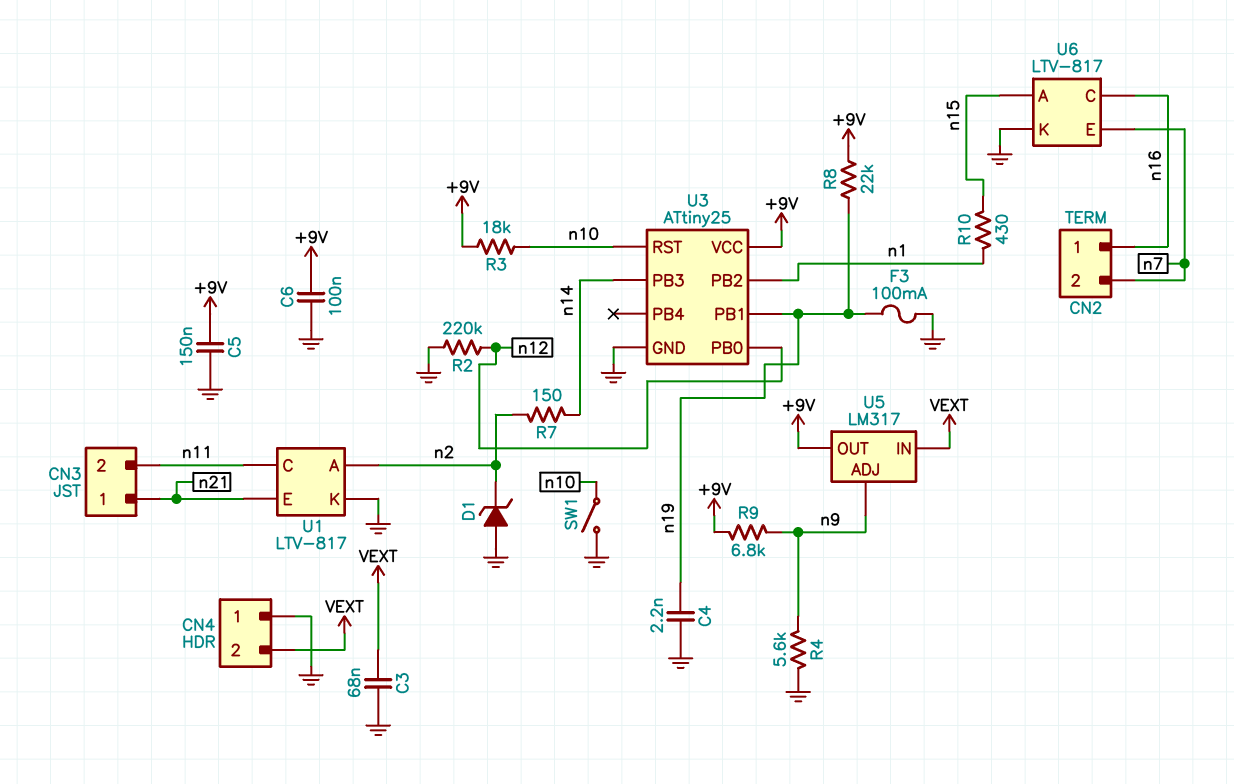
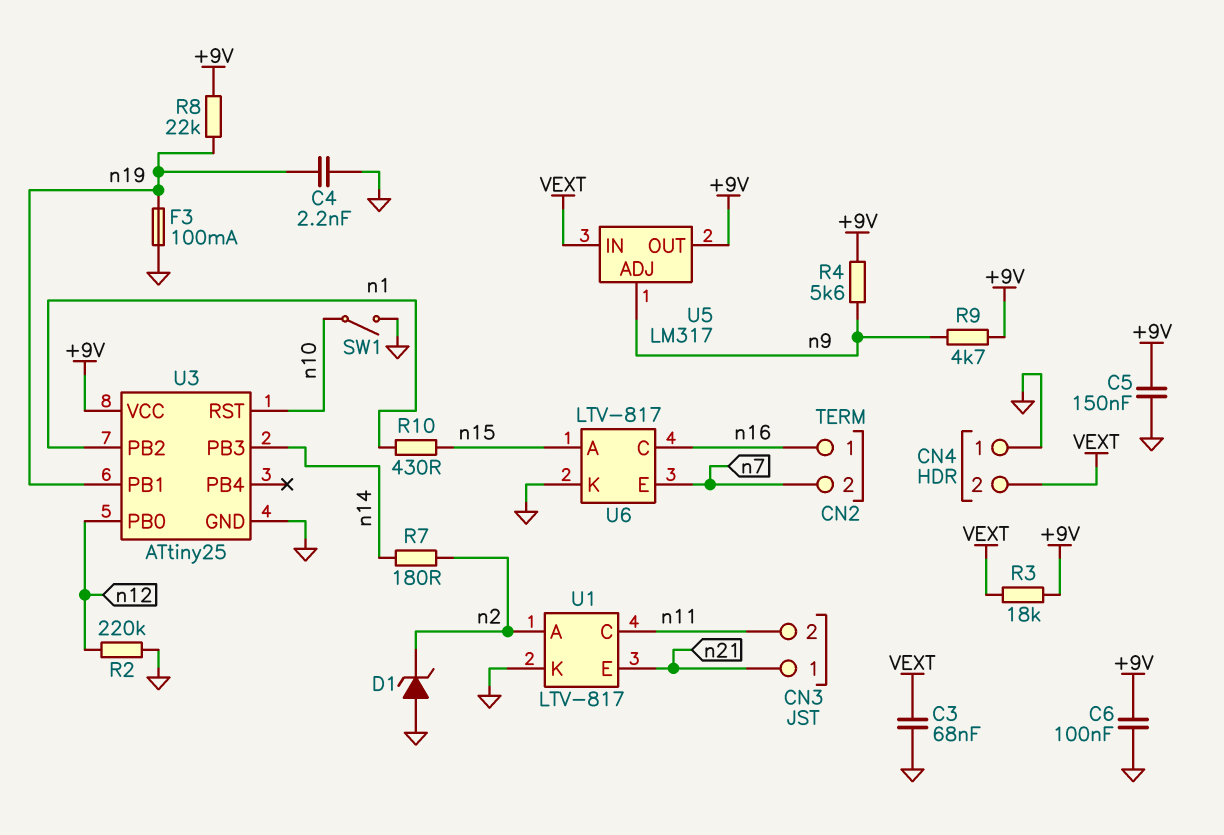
R3: 18k (+9V, n10) -> 18k (+9V, VEXT)
R4: 5.6k (GND, n9) -> 5.6k (+9V, n9)
R7: 150 (n2, n14) -> 180 (n2, n14)
R9: 6.8k (+9V, n9) -> 4.7k (+9V, n9)

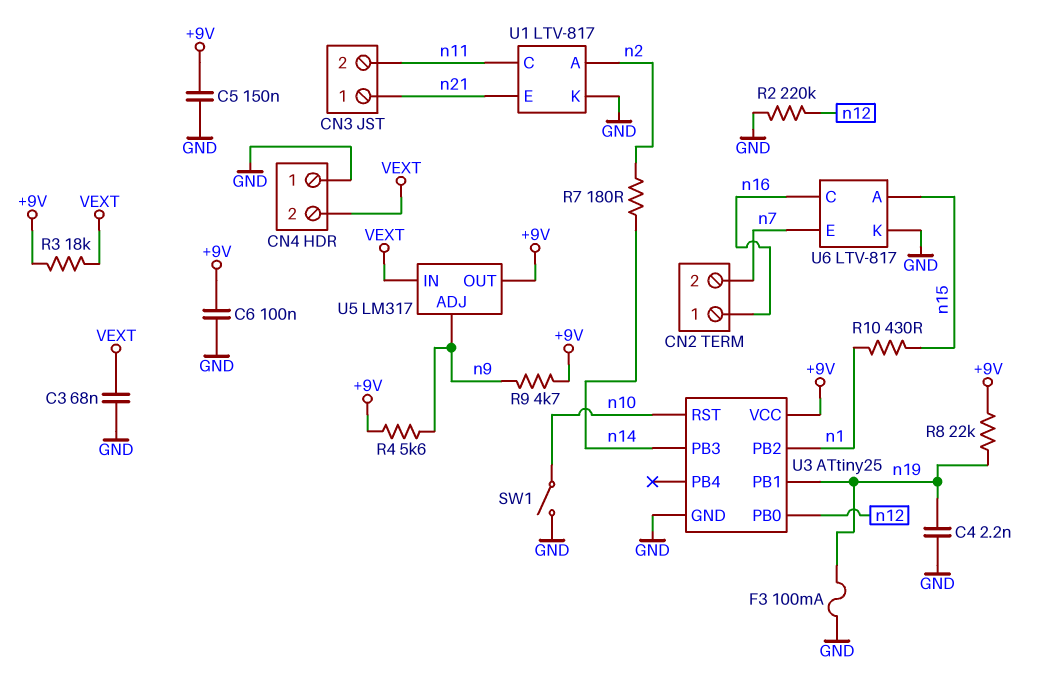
D1: zener (A GND, K n2) -> none

